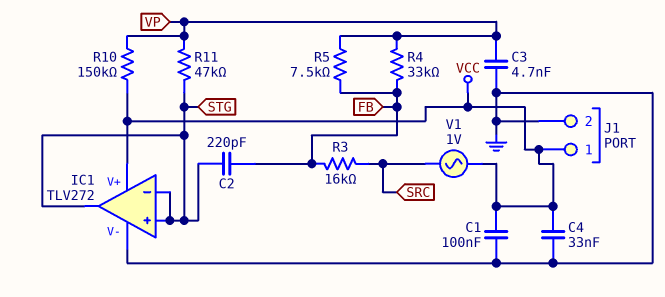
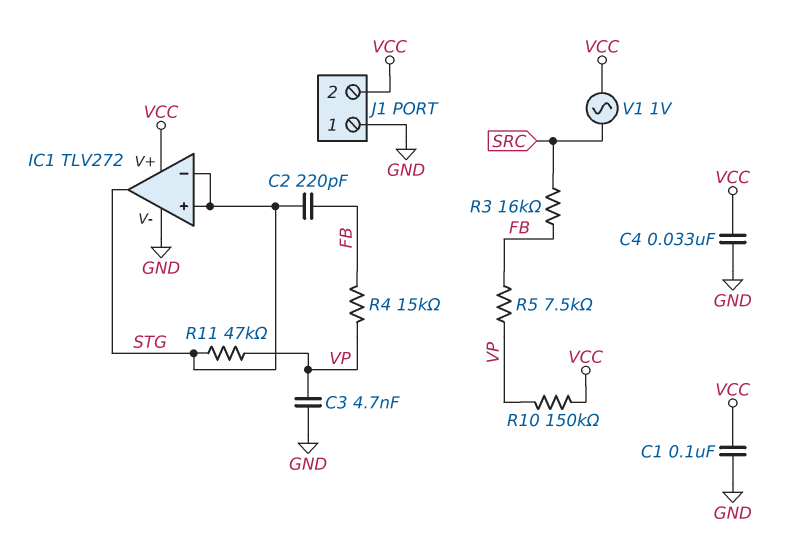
J1 pin 1: VCC -> GND
J1 pin 2: GND -> VCC
R4: 33k (FB, VP) -> 15k (FB, VP)

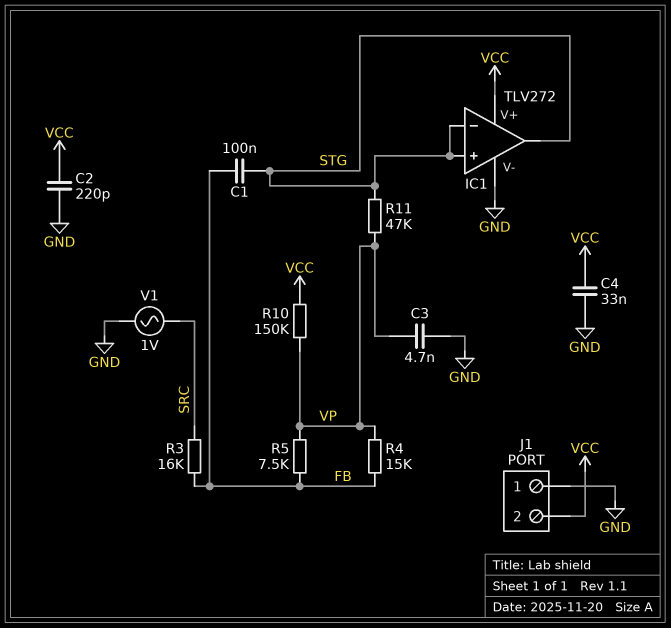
C1: 100nF (GND, VCC) -> 100nF (FB, STG)
C2: 220pF (FB, STG) -> 220pF (GND, VCC)
V1: AC 1V (SRC, VCC) -> AC 1V (GND, SRC)

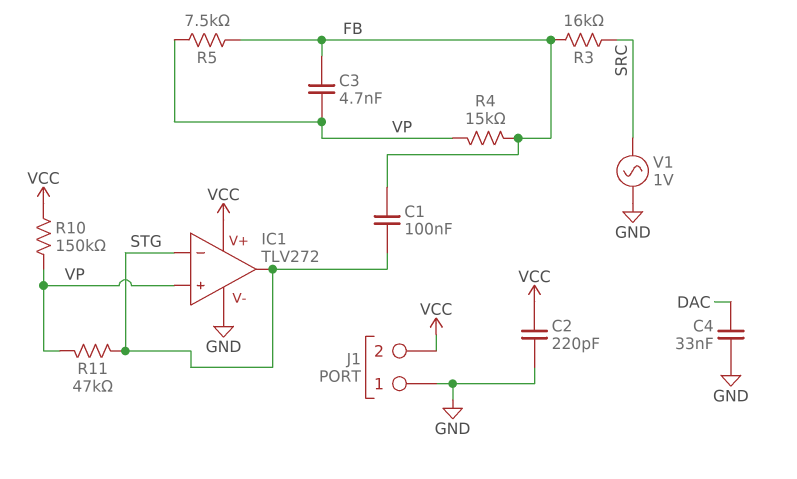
C3: 4.7nF (GND, VP) -> 4.7nF (FB, VP)
C4: 33nF (GND, VCC) -> 33nF (DAC, GND)
IC1 pin in+: STG -> VP

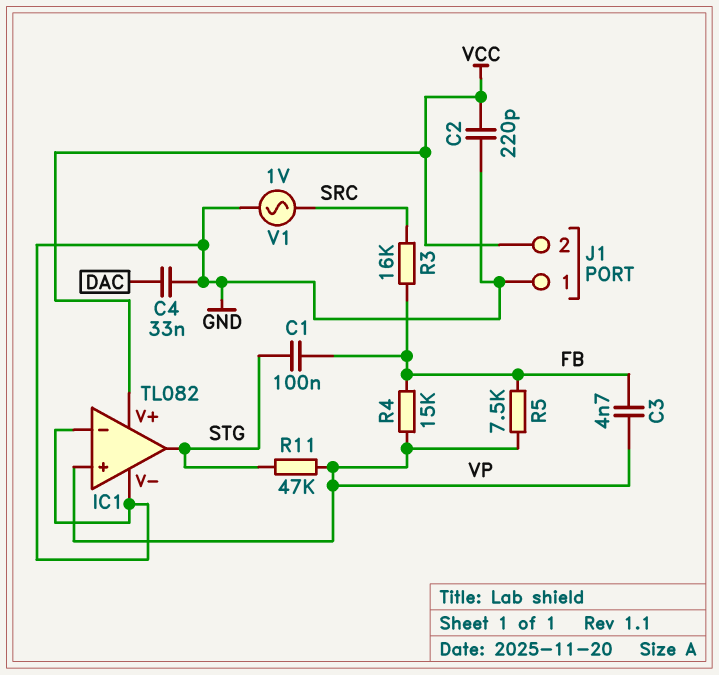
IC1: TLV272 -> TL082
IC1 pin in-: STG -> GND
R10: 150k (VCC, VP) -> none

